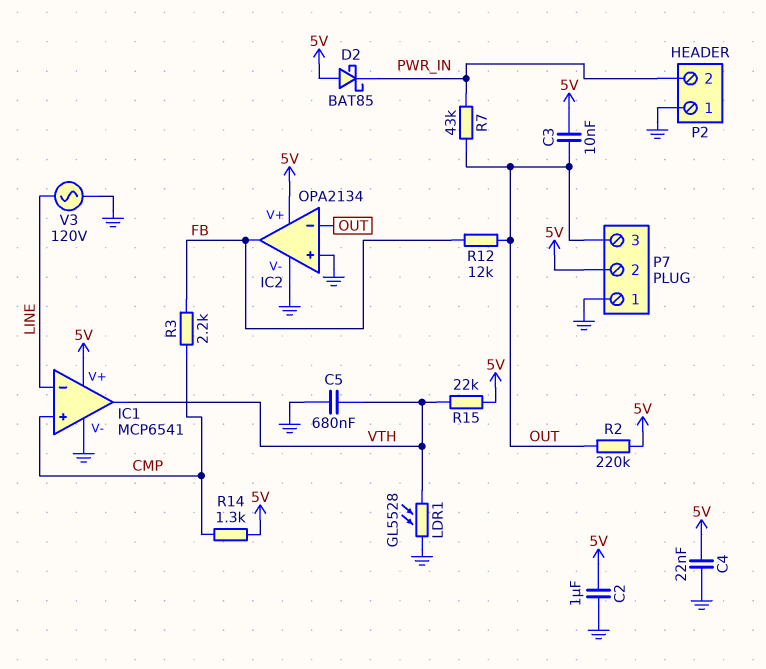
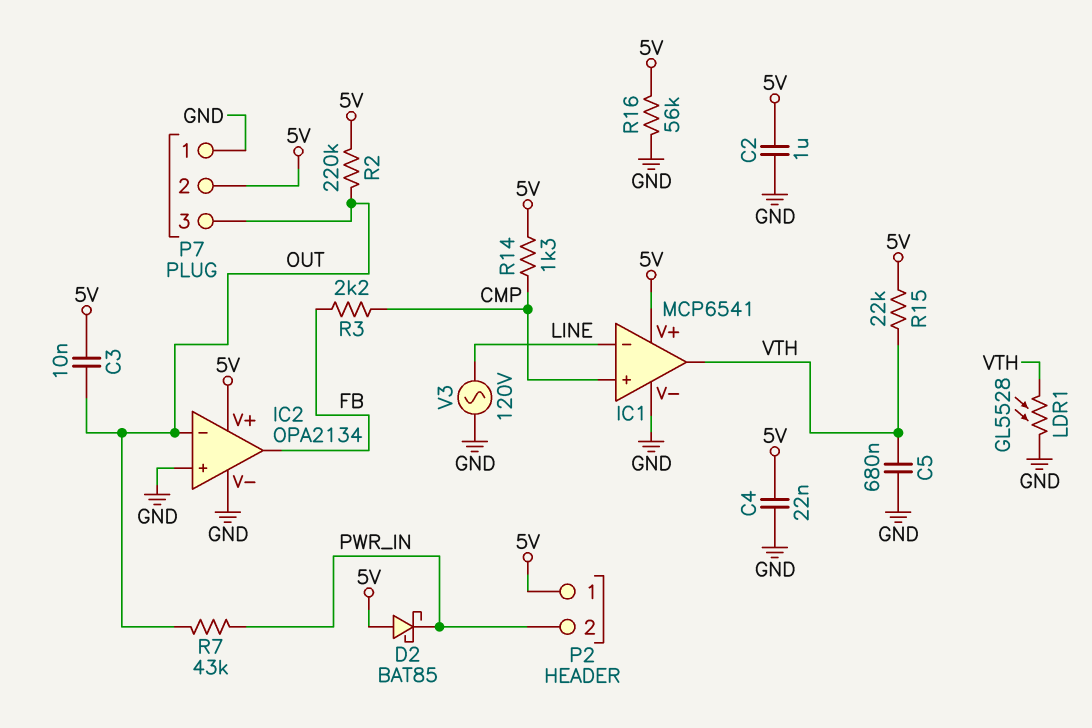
P2 pin 1: GND -> 5V
R12: 12k (FB, OUT) -> none
R16: none -> 56k (5V, GND)

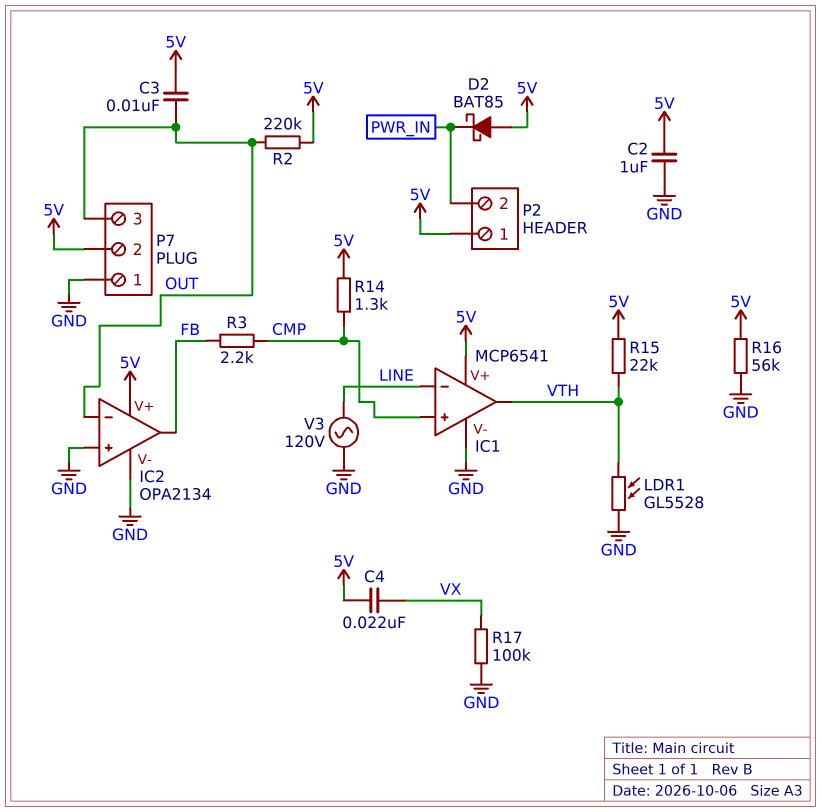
C4: 22nF (5V, GND) -> 22nF (5V, VX)
C5: 680nF (GND, VTH) -> none
R7: 43k (OUT, PWR_IN) -> none
R17: none -> 100k (GND, VX)

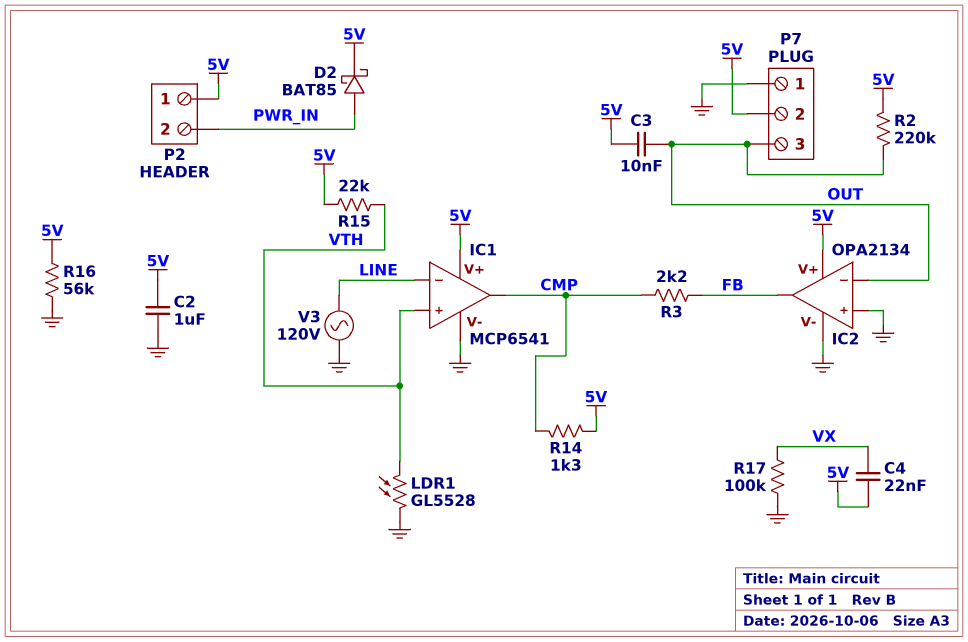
D2: schottky BAT85 (A 5V, K PWR_IN) -> schottky BAT85 (A PWR_IN, K 5V)
IC1 pin in+: CMP -> VTH
IC1 pin out: VTH -> CMP

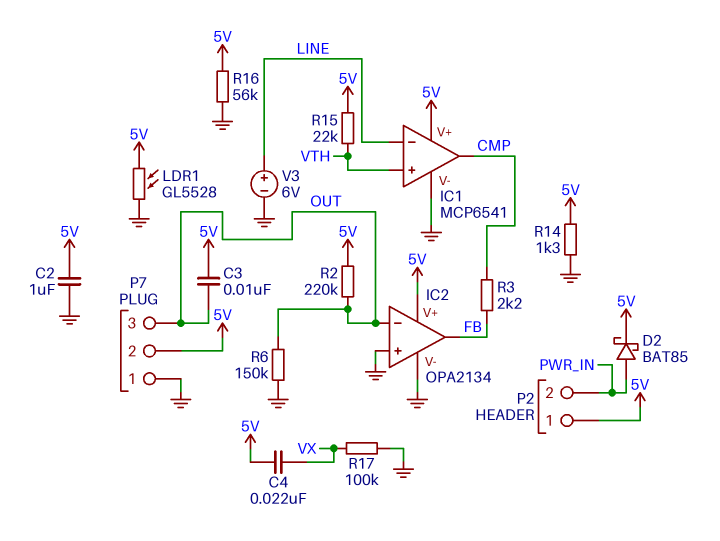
LDR1: GL5528 (GND, VTH) -> GL5528 (5V, GND)
R6: none -> 150k (GND, OUT)
R14: 1.3k (5V, CMP) -> 1.3k (5V, GND)
V3: AC 120V (GND, LINE) -> 6V (plus LINE, minus GND)

